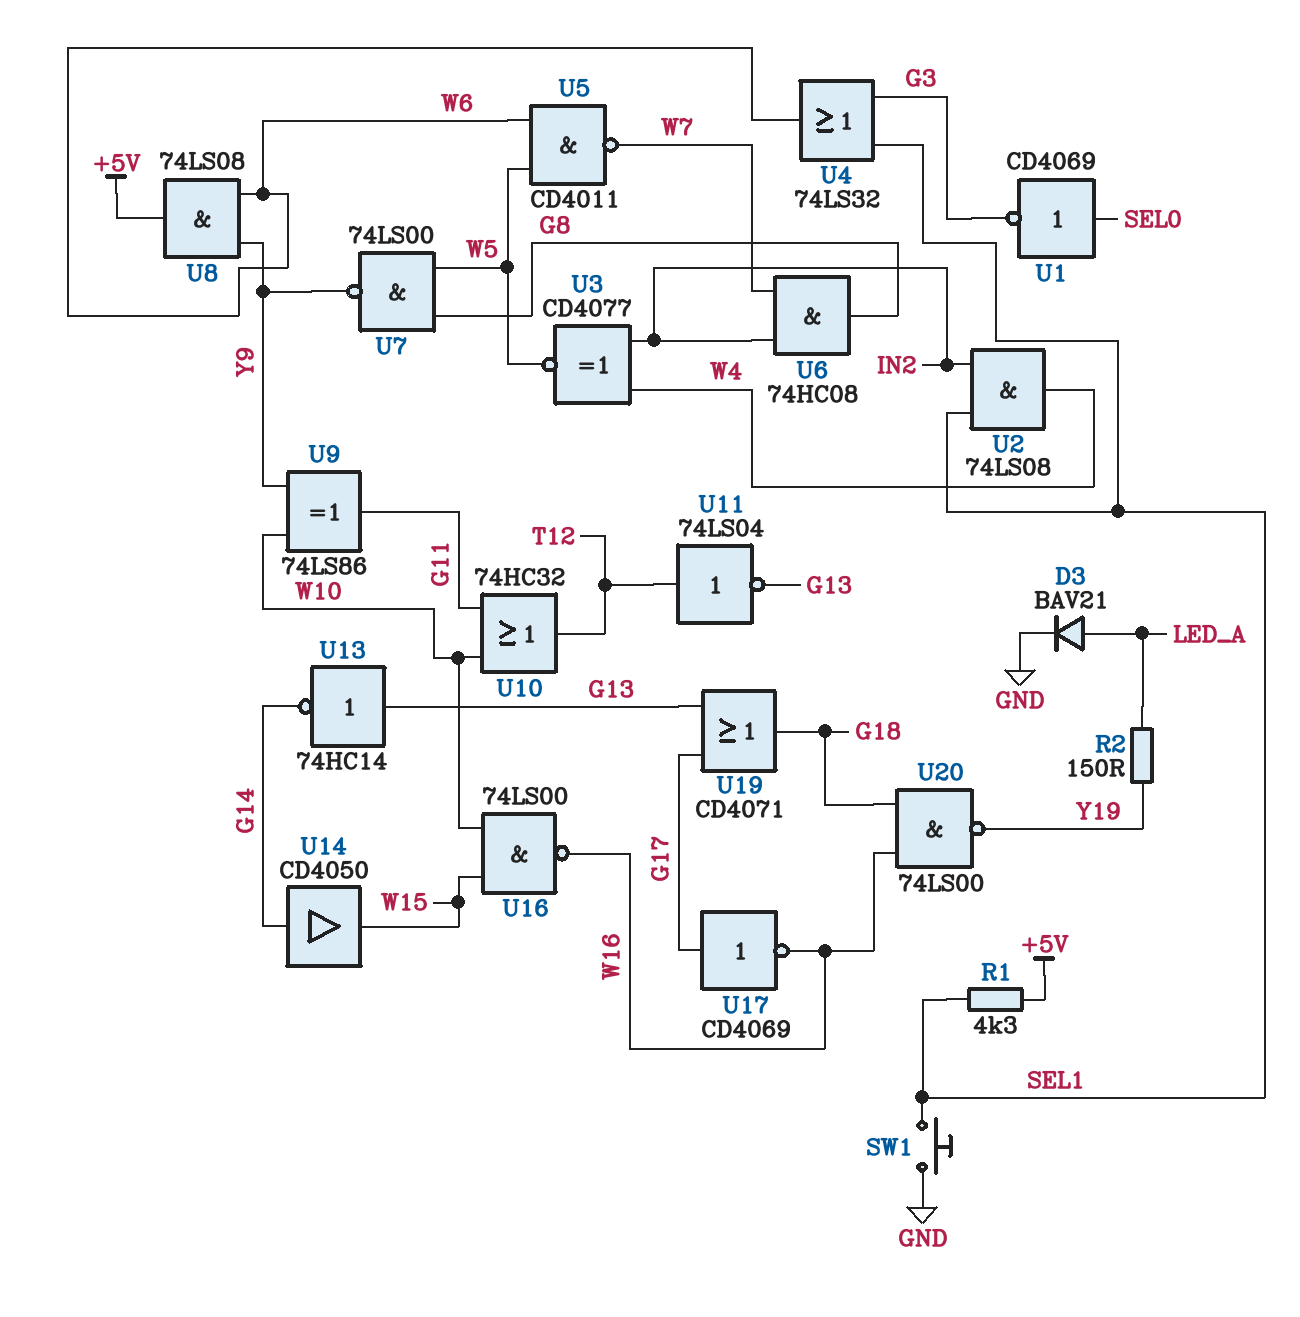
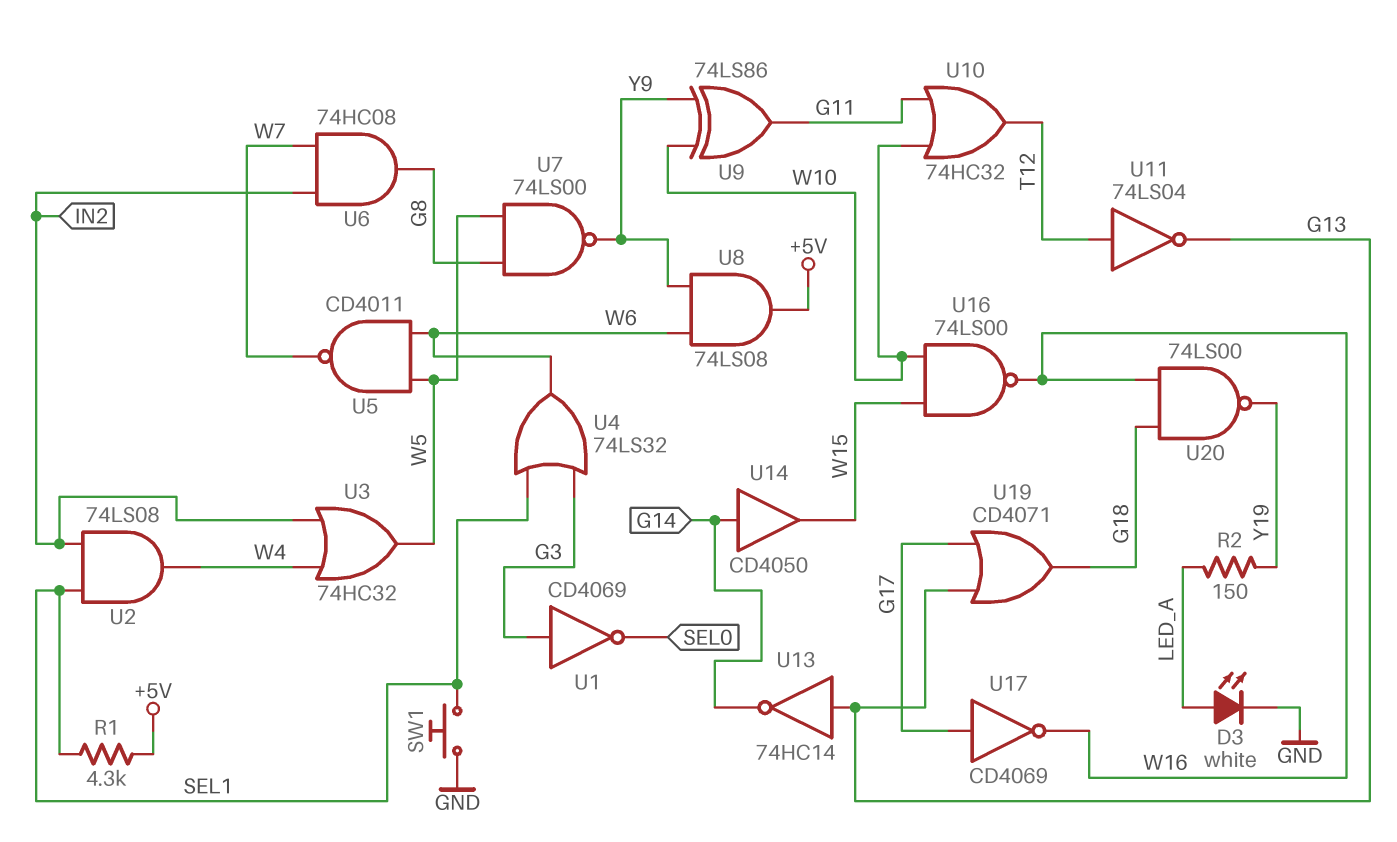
D3: diode BAV21 (A LED_A, K GND) -> LED white (A LED_A, K GND)
U1: NOT CD4069 (in SEL0, out G3) -> NOT CD4069 (in G3, out SEL0)
U3: XNOR CD4077 (in IN2, in W4, out W5) -> OR 74HC32 (in IN2, in W4, out W5)

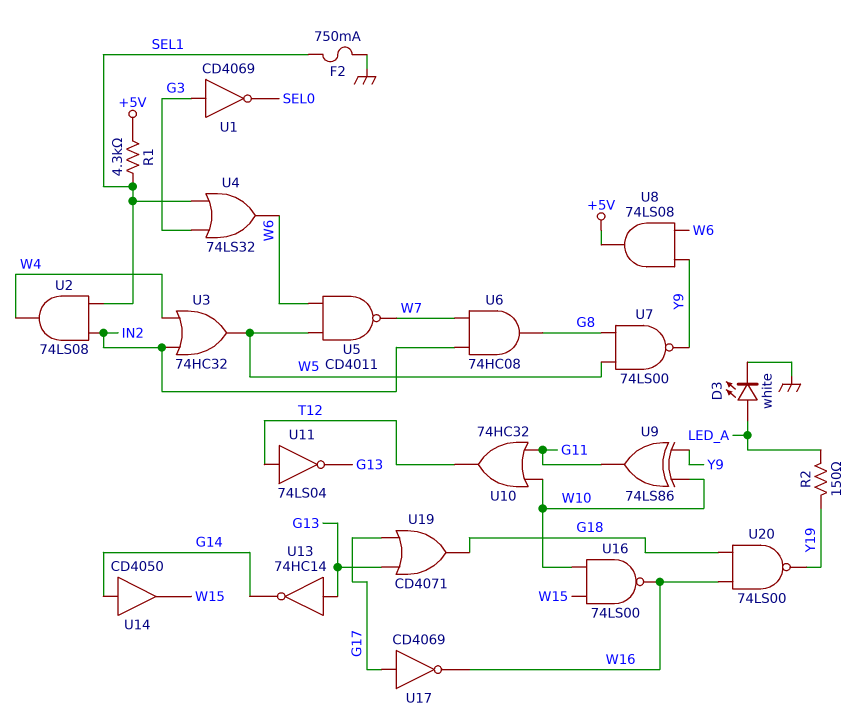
F2: none -> 750mA (GND, SEL1)
SW1: button (GND, SEL1) -> none

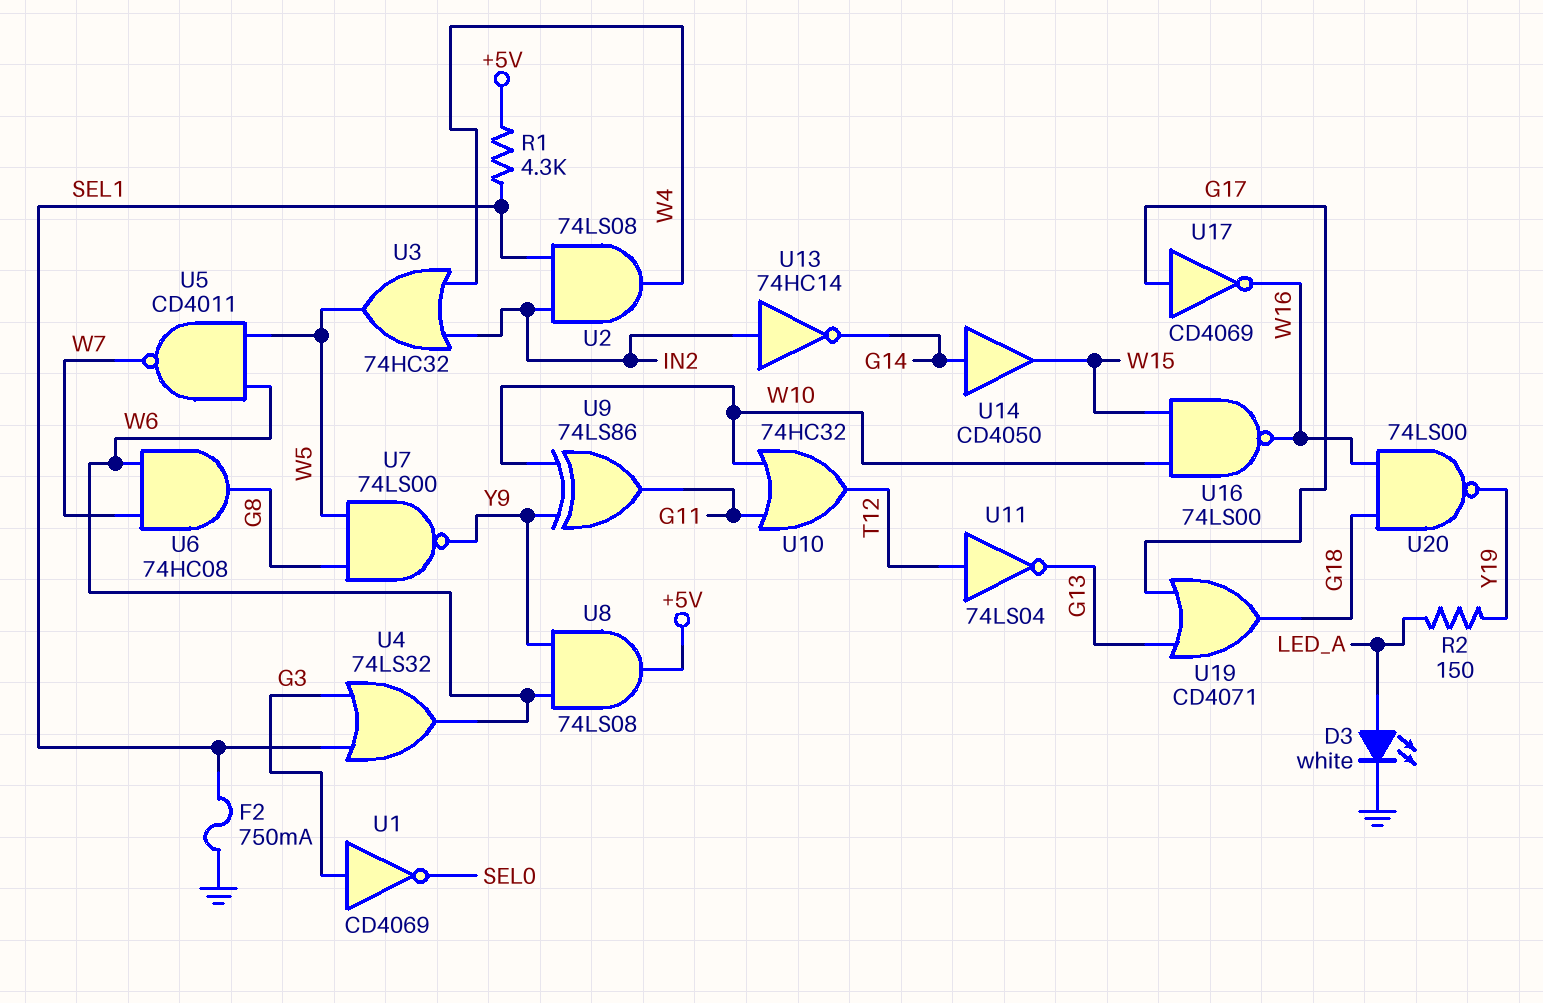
U6: AND 74HC08 (in IN2, in W7, out G8) -> AND 74HC08 (in W6, in W7, out G8)
U13: NOT 74HC14 (in G13, out G14) -> NOT 74HC14 (in IN2, out G14)

